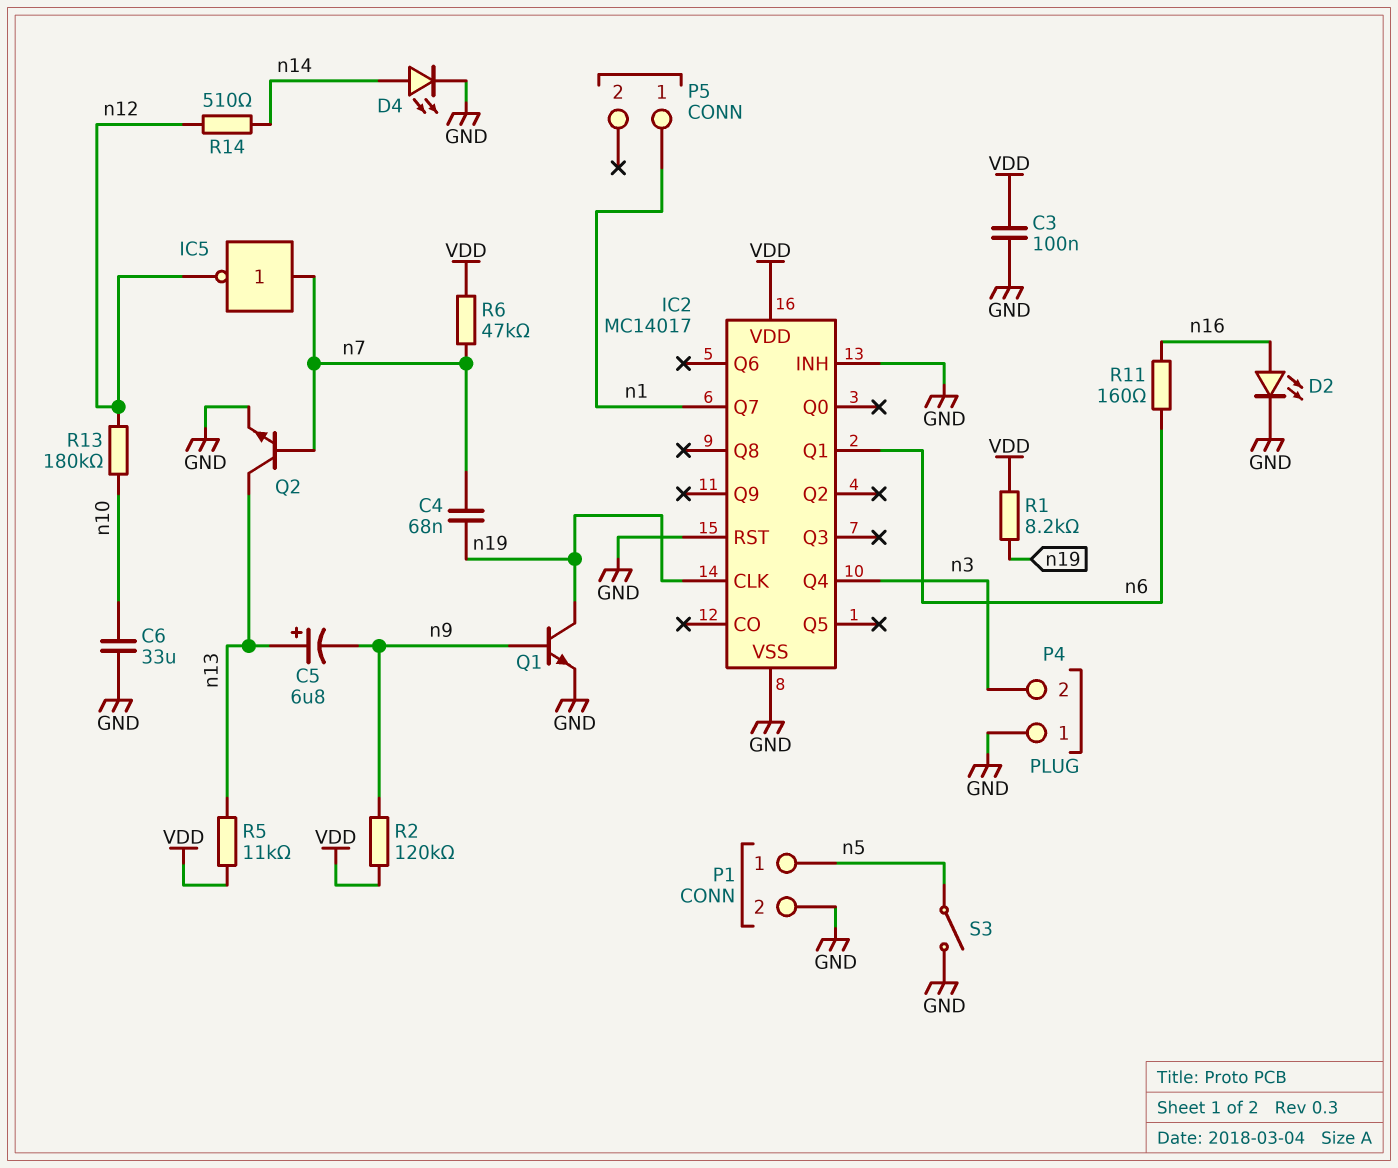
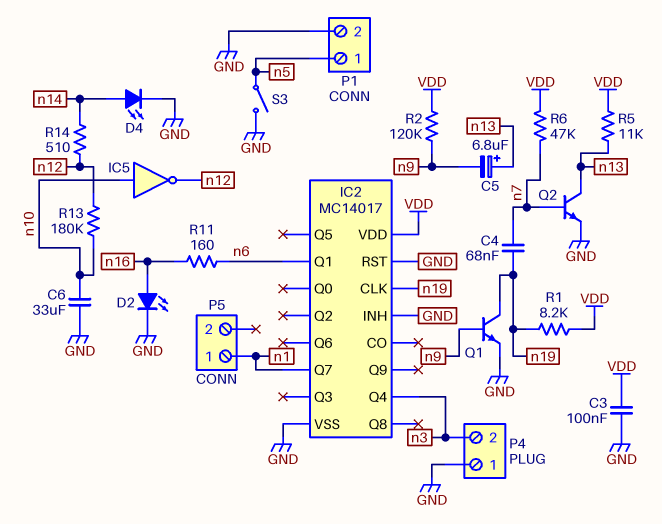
IC5: NOT (in n7, out n12) -> NOT (in n10, out n12)

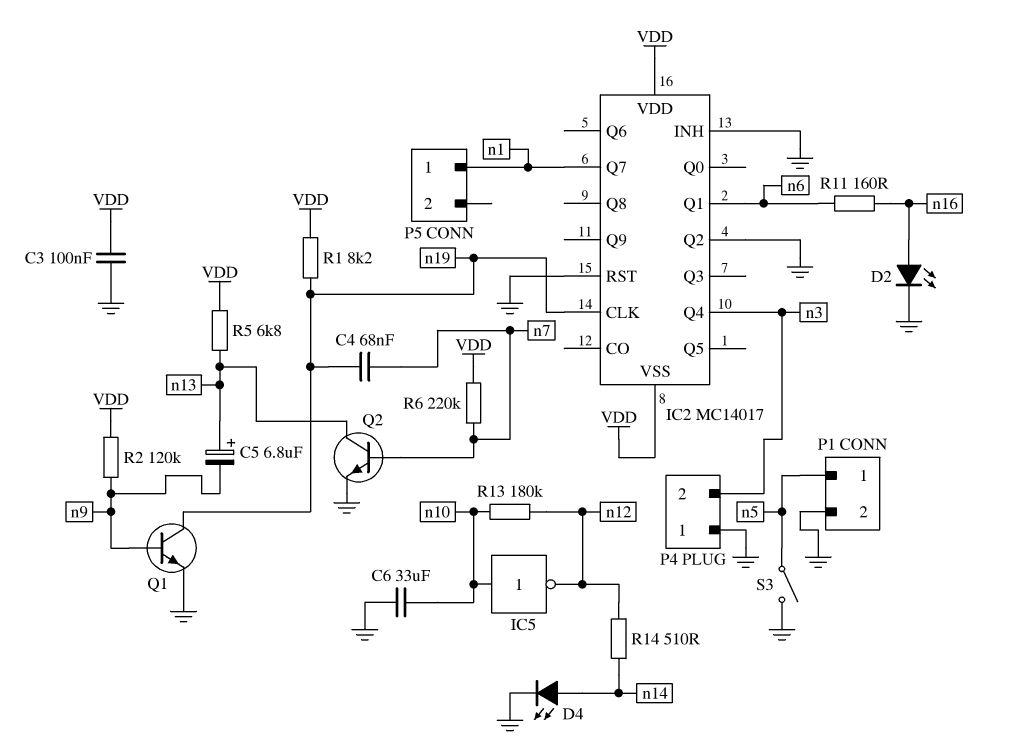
IC2 pin Q2: none -> GND
IC2 pin VSS: GND -> VDD
R5: 11k (VDD, n13) -> 6.8k (VDD, n13)
R6: 47k (VDD, n7) -> 220k (VDD, n7)

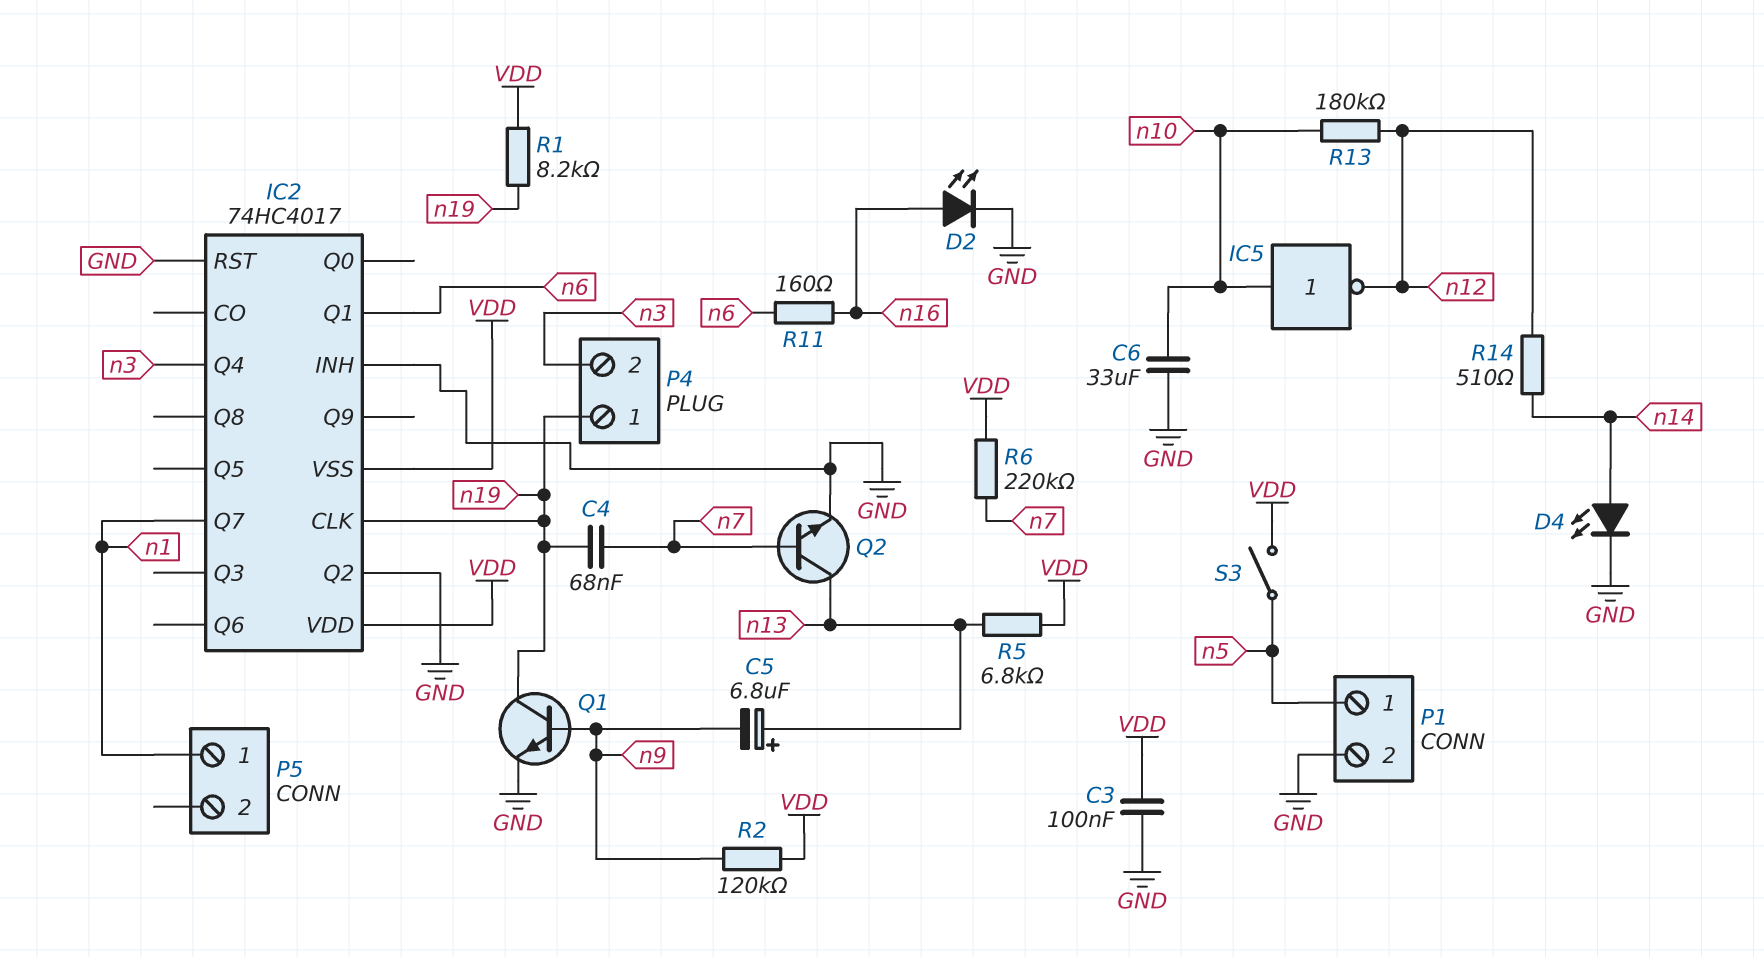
IC2: MC14017 -> 74HC4017
P4 pin 1: GND -> n19
S3: switch (GND, n5) -> switch (VDD, n5)

